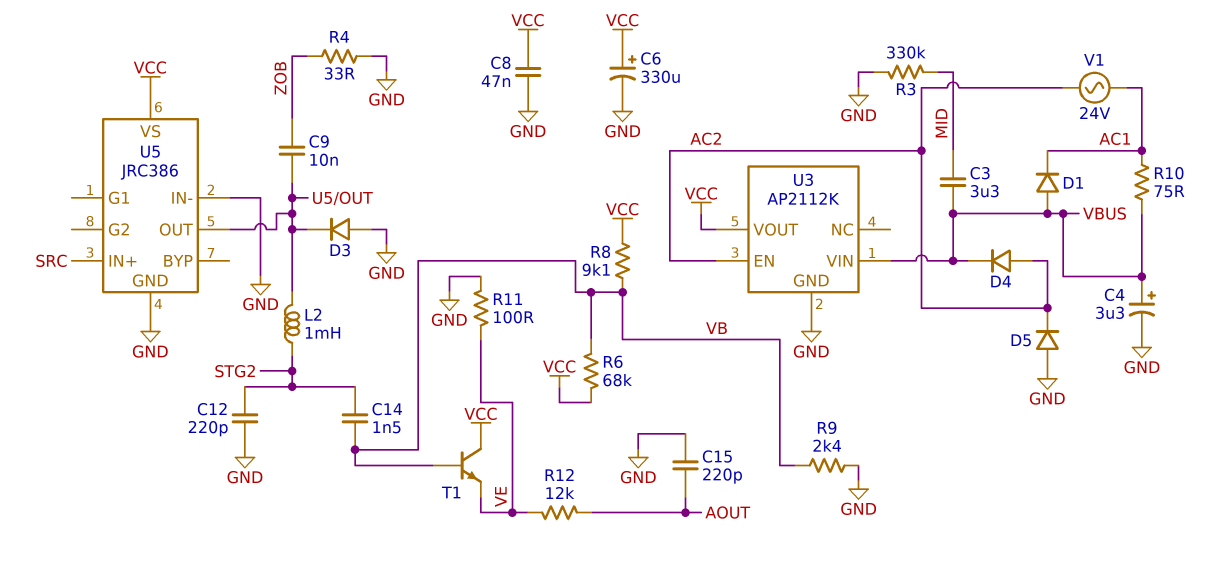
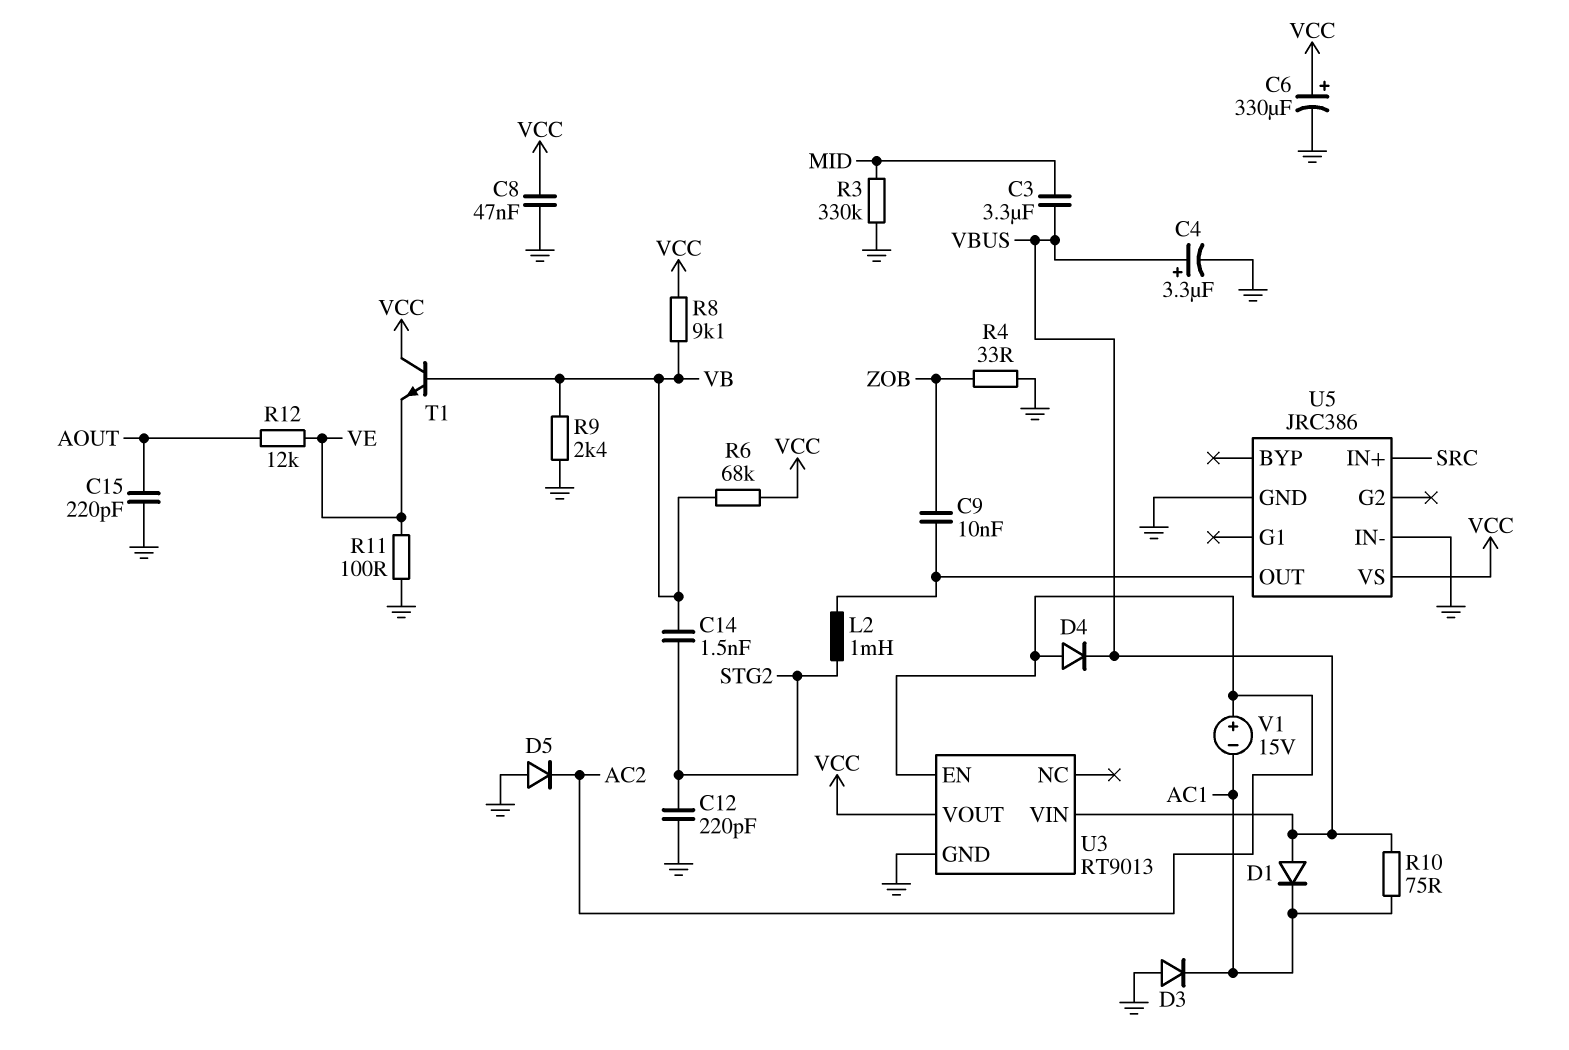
D3: diode (A GND, K U5/OUT) -> diode (A GND, K AC1)
U3: AP2112K -> RT9013
V1: AC 24V (AC1, AC2) -> 15V (plus AC2, minus AC1)

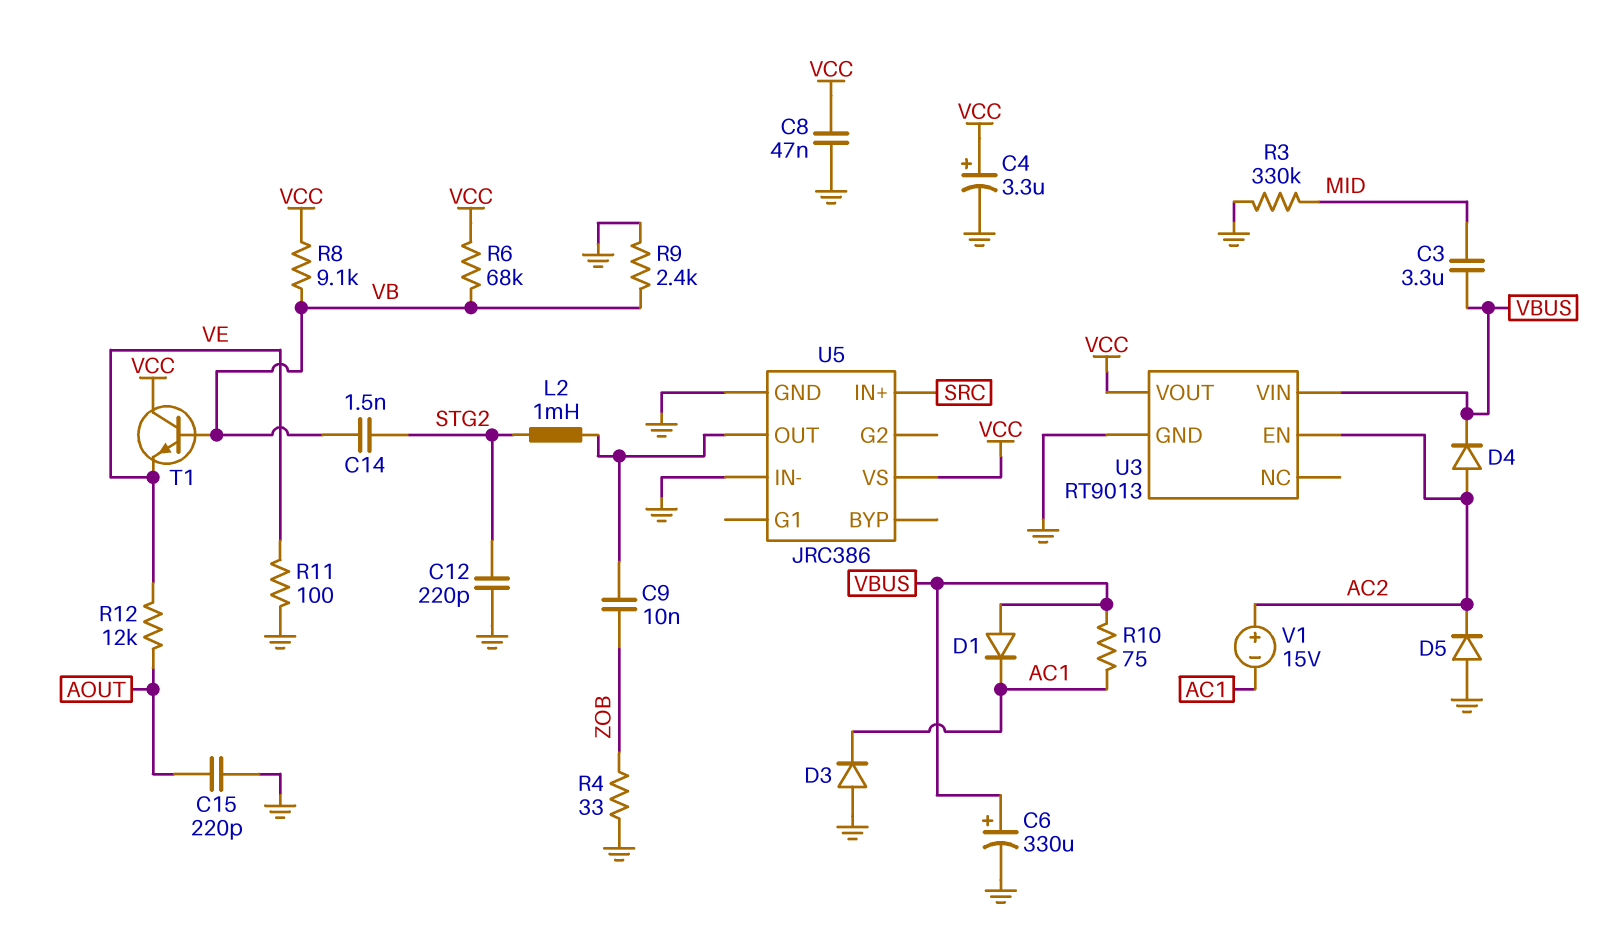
C4: 3.3uF (plus VBUS, minus GND) -> 3.3uF (plus VCC, minus GND)
C6: 330uF (plus VCC, minus GND) -> 330uF (plus VBUS, minus GND)

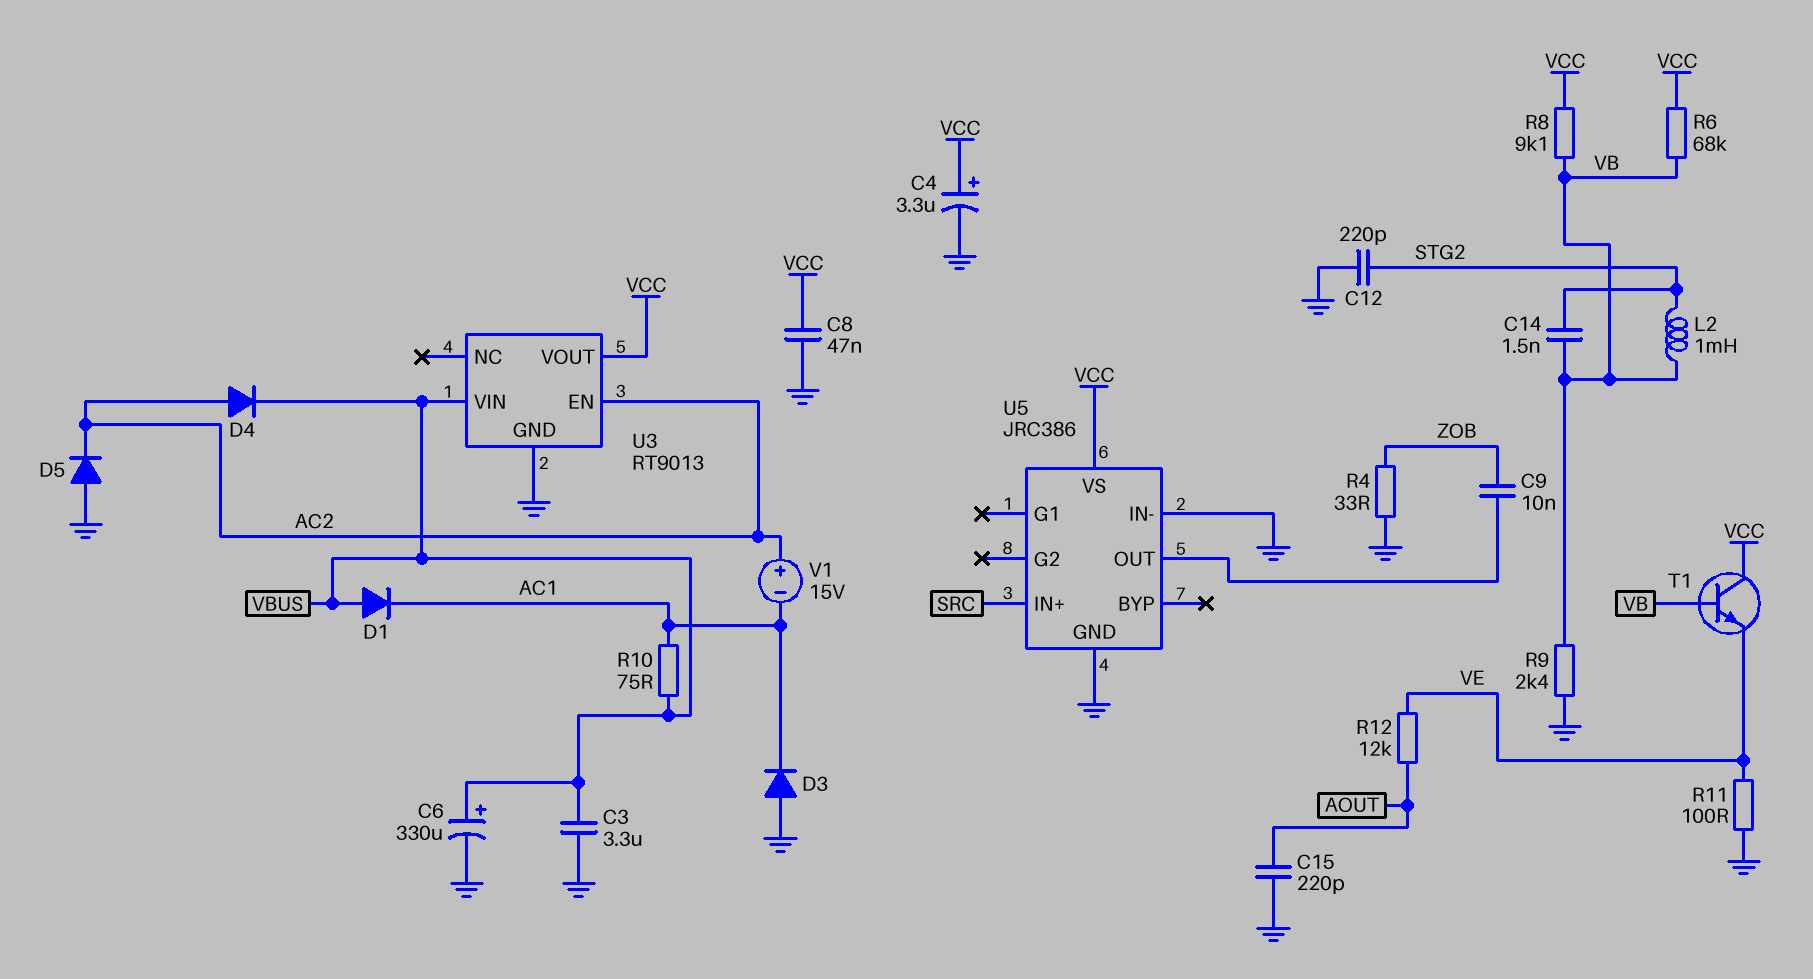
C3: 3.3uF (MID, VBUS) -> 3.3uF (GND, VBUS)
L2: 1mH (STG2, U5/OUT) -> 1mH (STG2, VB)
R3: 330k (GND, MID) -> none

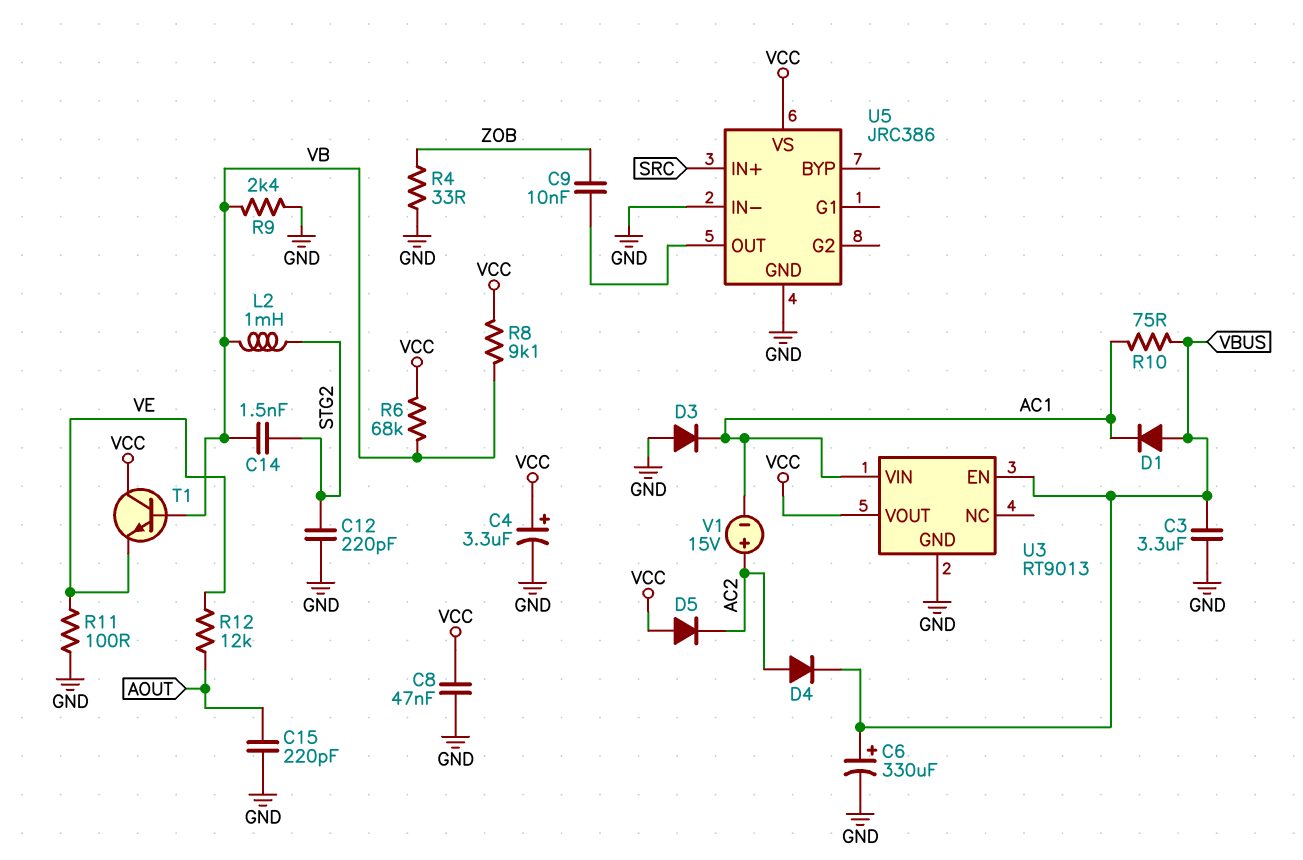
D5: diode (A GND, K AC2) -> diode (A VCC, K AC2)
U3 pin EN: AC2 -> VBUS
U3 pin VIN: VBUS -> AC1

